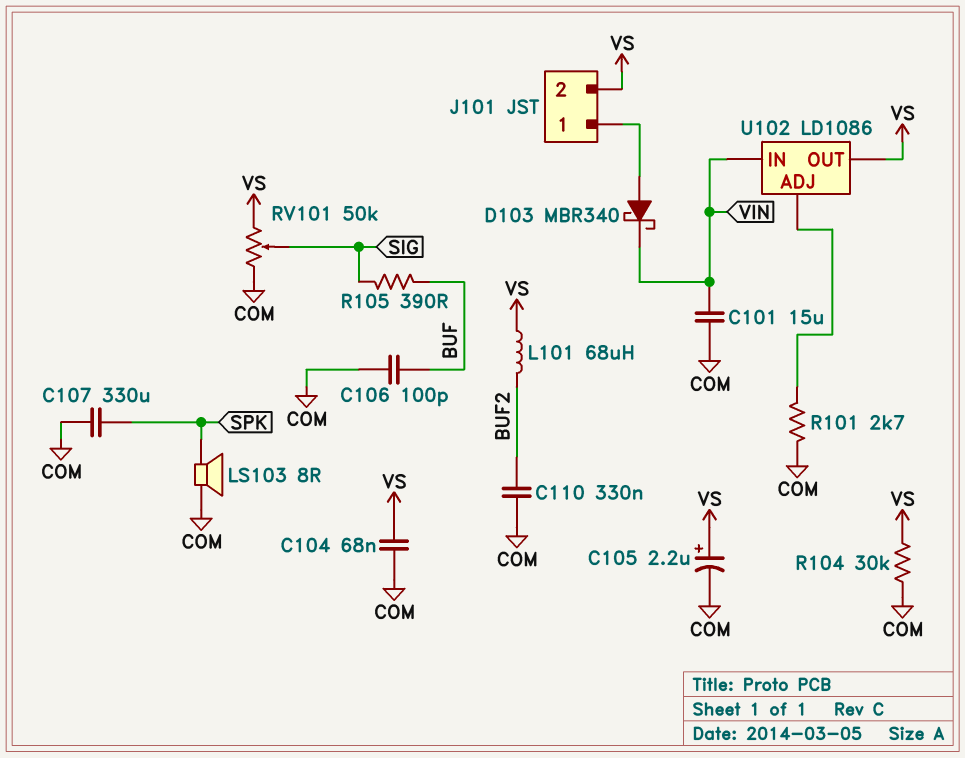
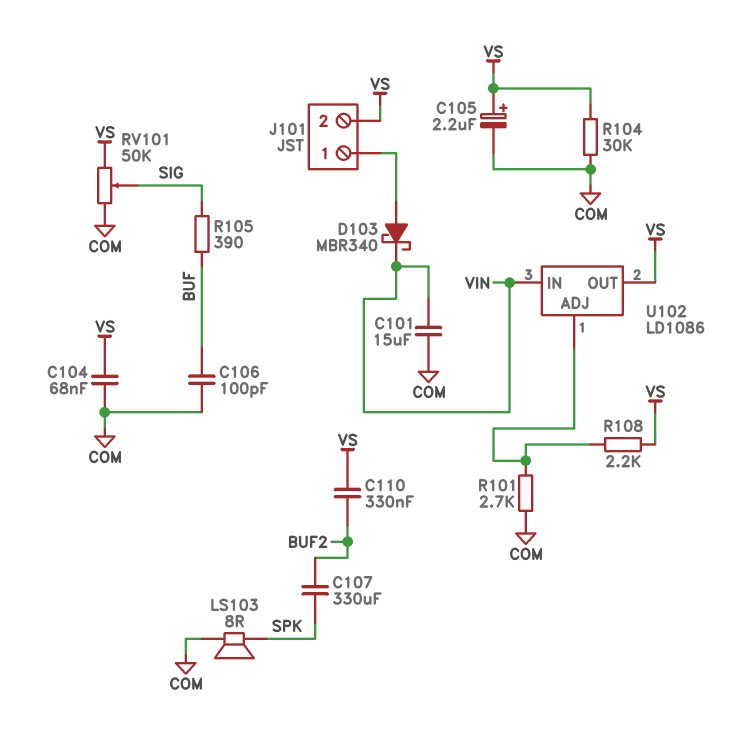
C107: 330uF (COM, SPK) -> 330uF (BUF2, SPK)
C110: 330nF (BUF2, COM) -> 330nF (BUF2, VS)
L101: 68uH (BUF2, VS) -> none
R108: none -> 2.2k (U102/ADJ, VS)

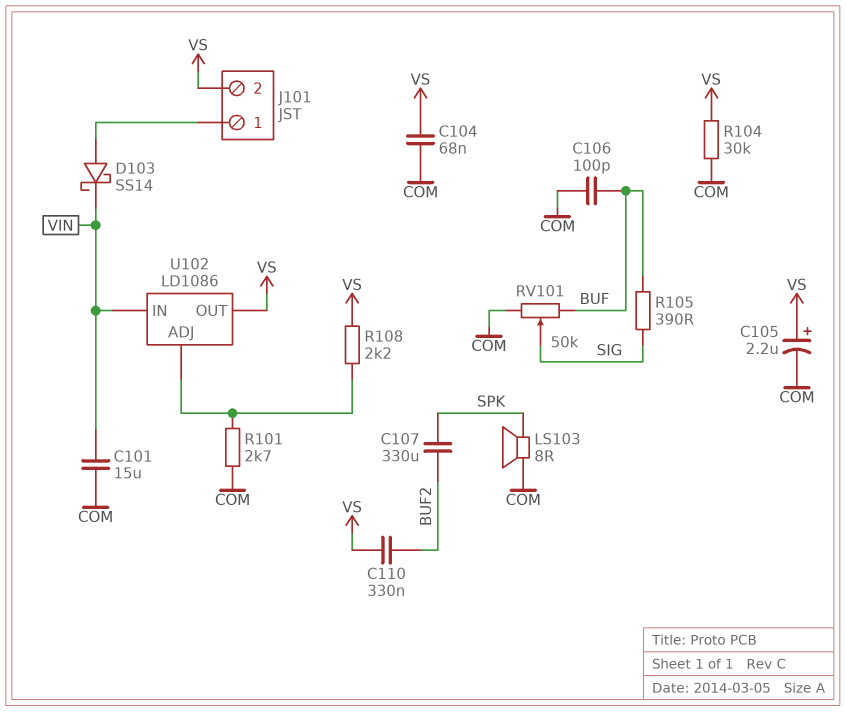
D103: schottky MBR340 (A J101/1, K VIN) -> schottky SS14 (A J101/1, K VIN)
RV101: 50k (COM, VS, wiper SIG) -> 50k (BUF, COM, wiper SIG)

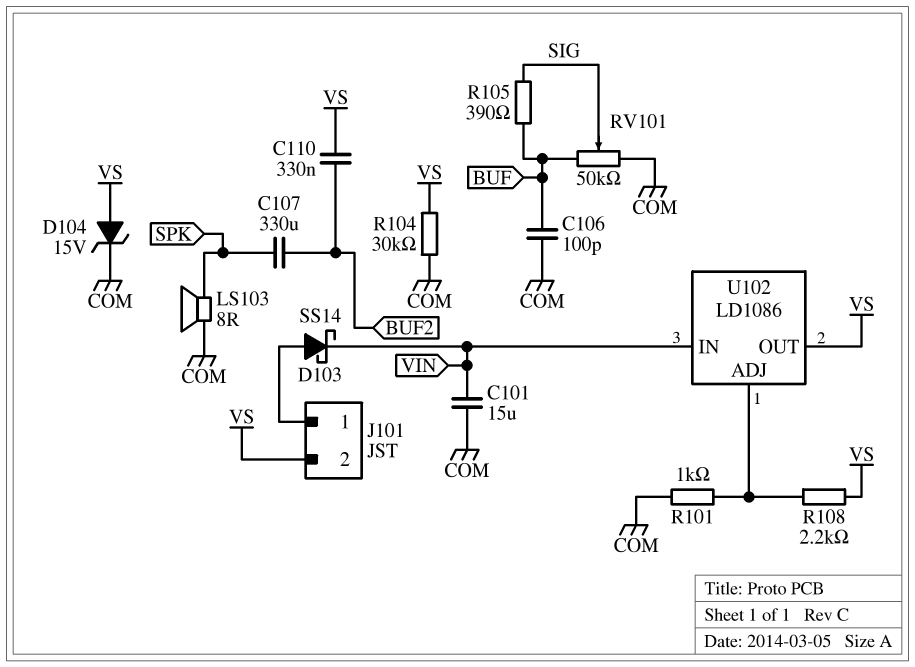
C104: 68nF (COM, VS) -> none
C105: 2.2uF (plus VS, minus COM) -> none
D104: none -> zener 15V (A VS, K COM)
R101: 2.7k (COM, U102/ADJ) -> 1k (COM, U102/ADJ)

